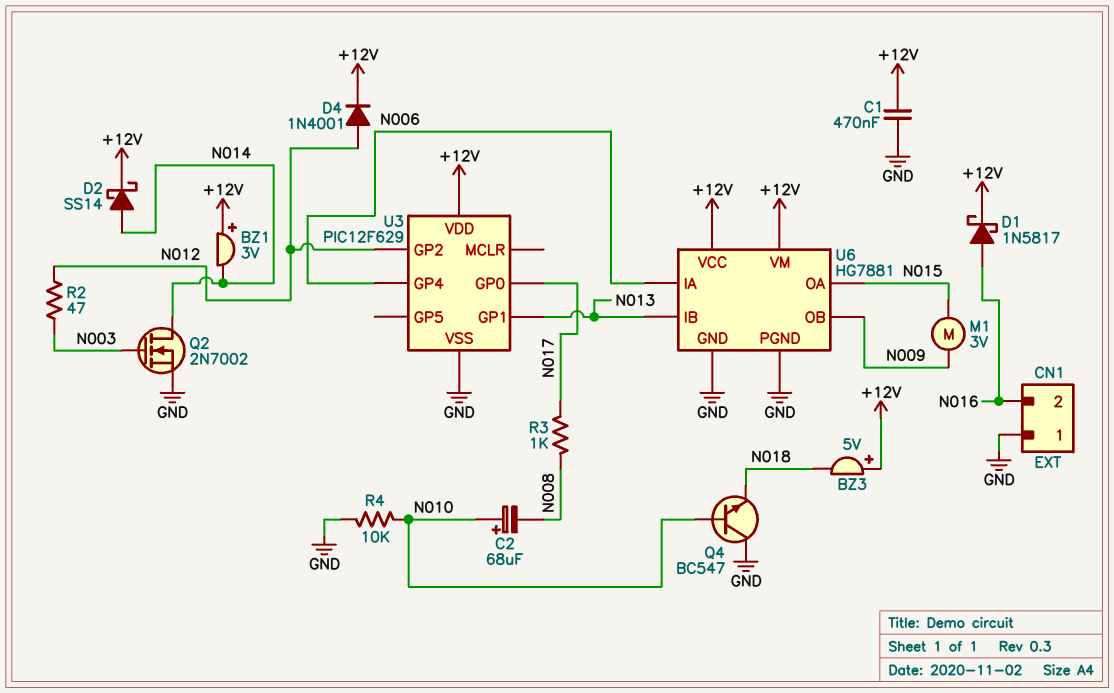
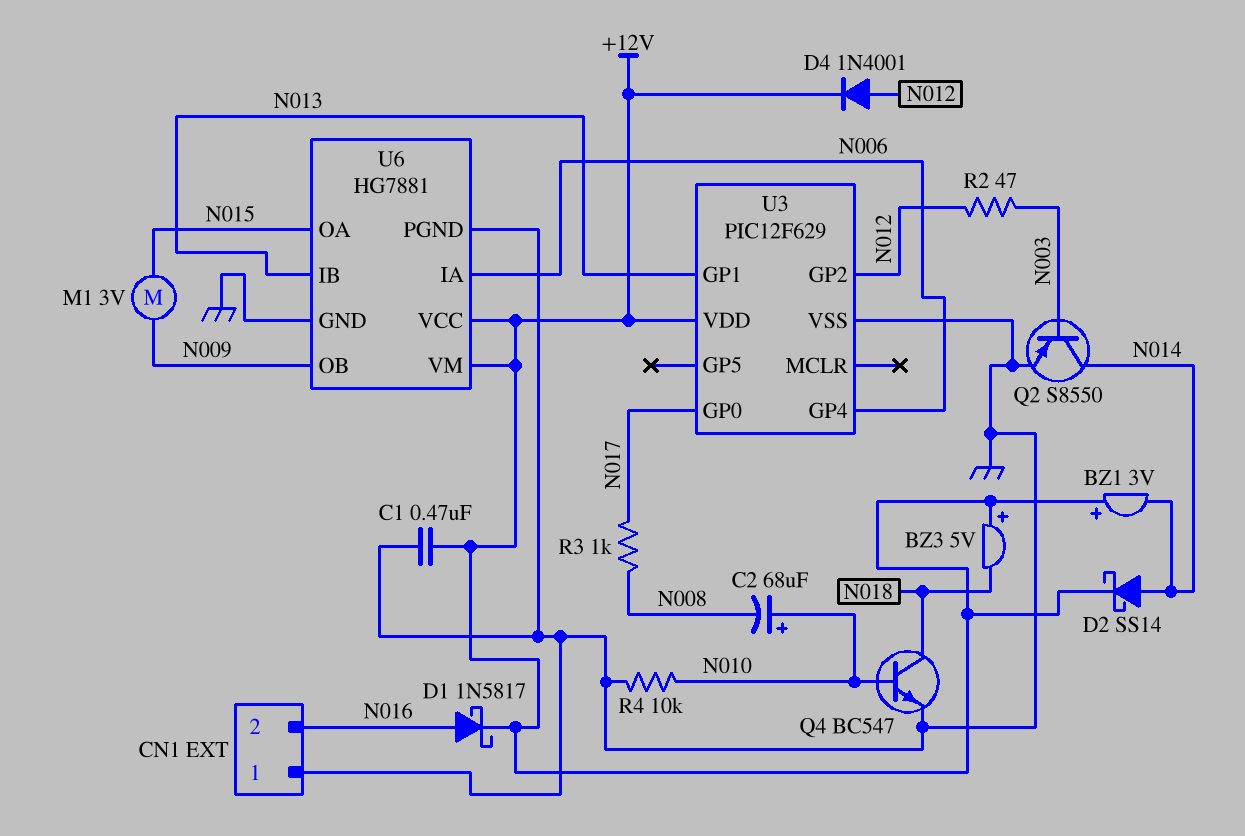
Q2: NMOS 2N7002 (G N003, D N014, S GND) -> PNP S8550 (B N003, C N014, E GND)
Q4: NPN BC547 (B N010, C GND, E N018) -> NPN BC547 (B N010, C N018, E GND)

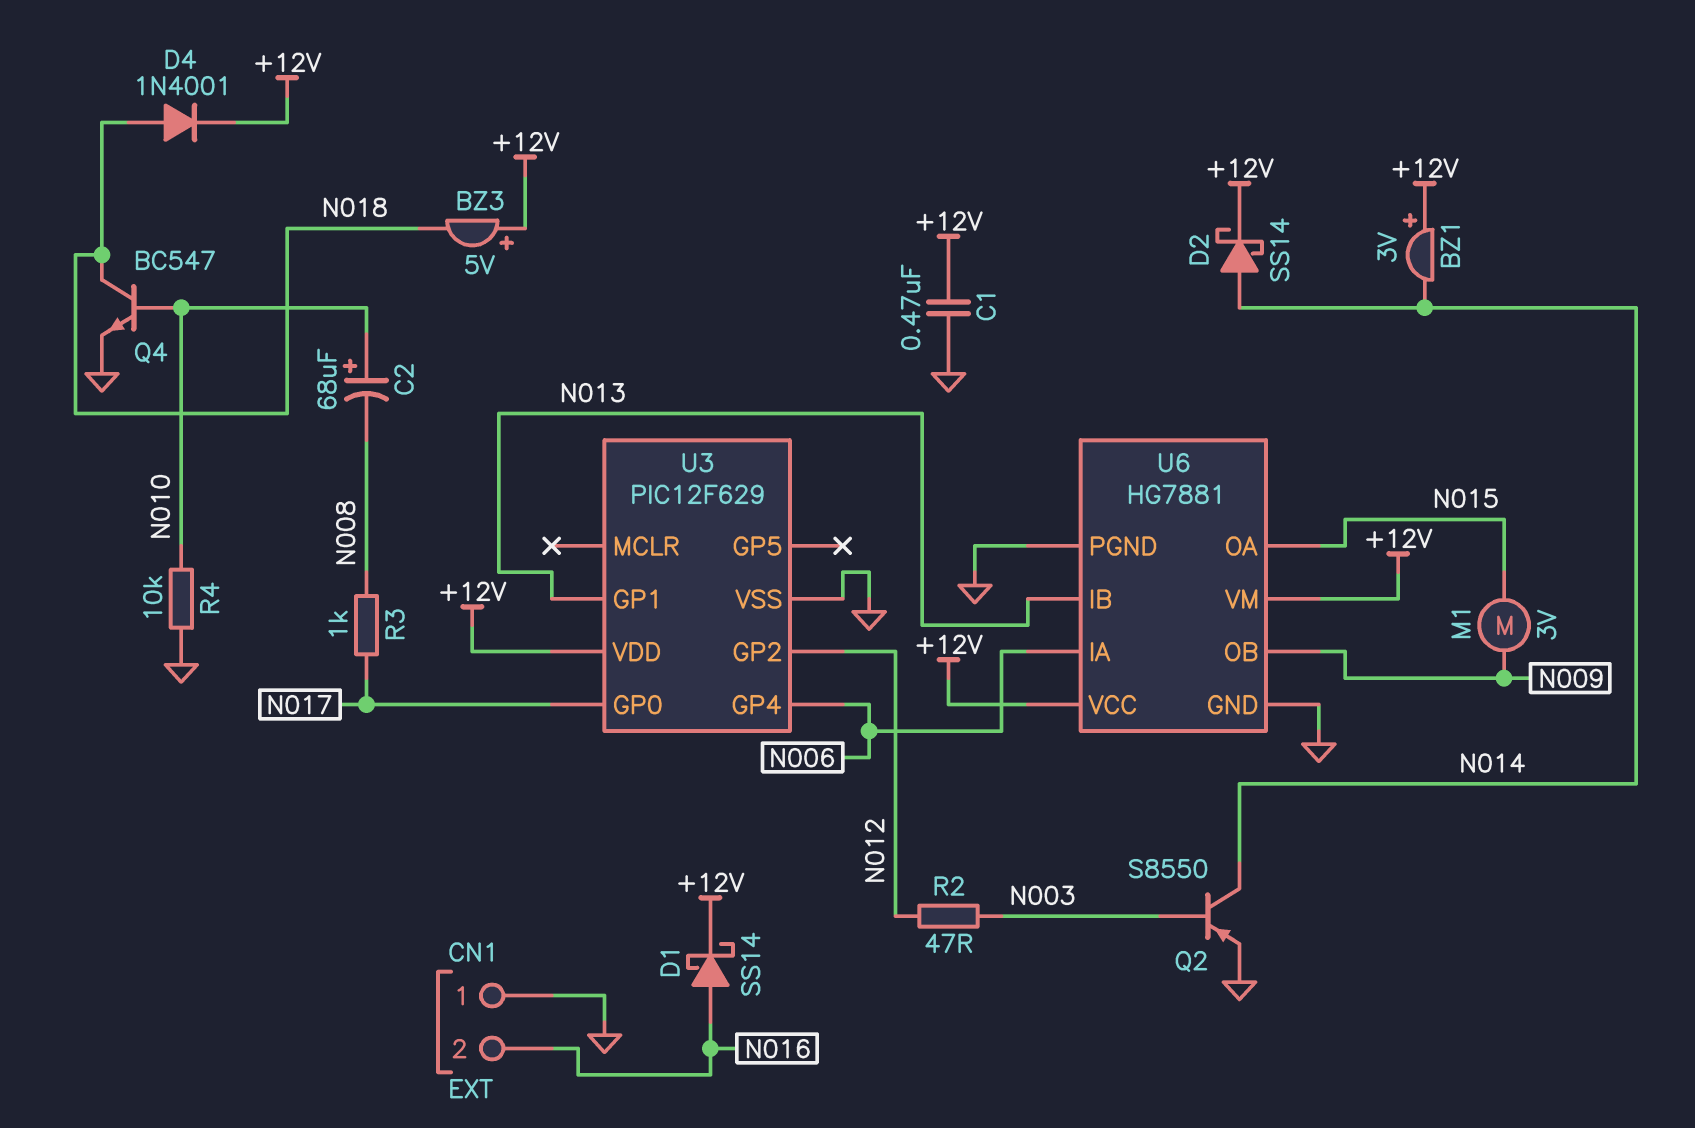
D1: schottky 1N5817 (A N016, K +12V) -> schottky SS14 (A N016, K +12V)
D4: diode 1N4001 (A N012, K +12V) -> diode 1N4001 (A N018, K +12V)

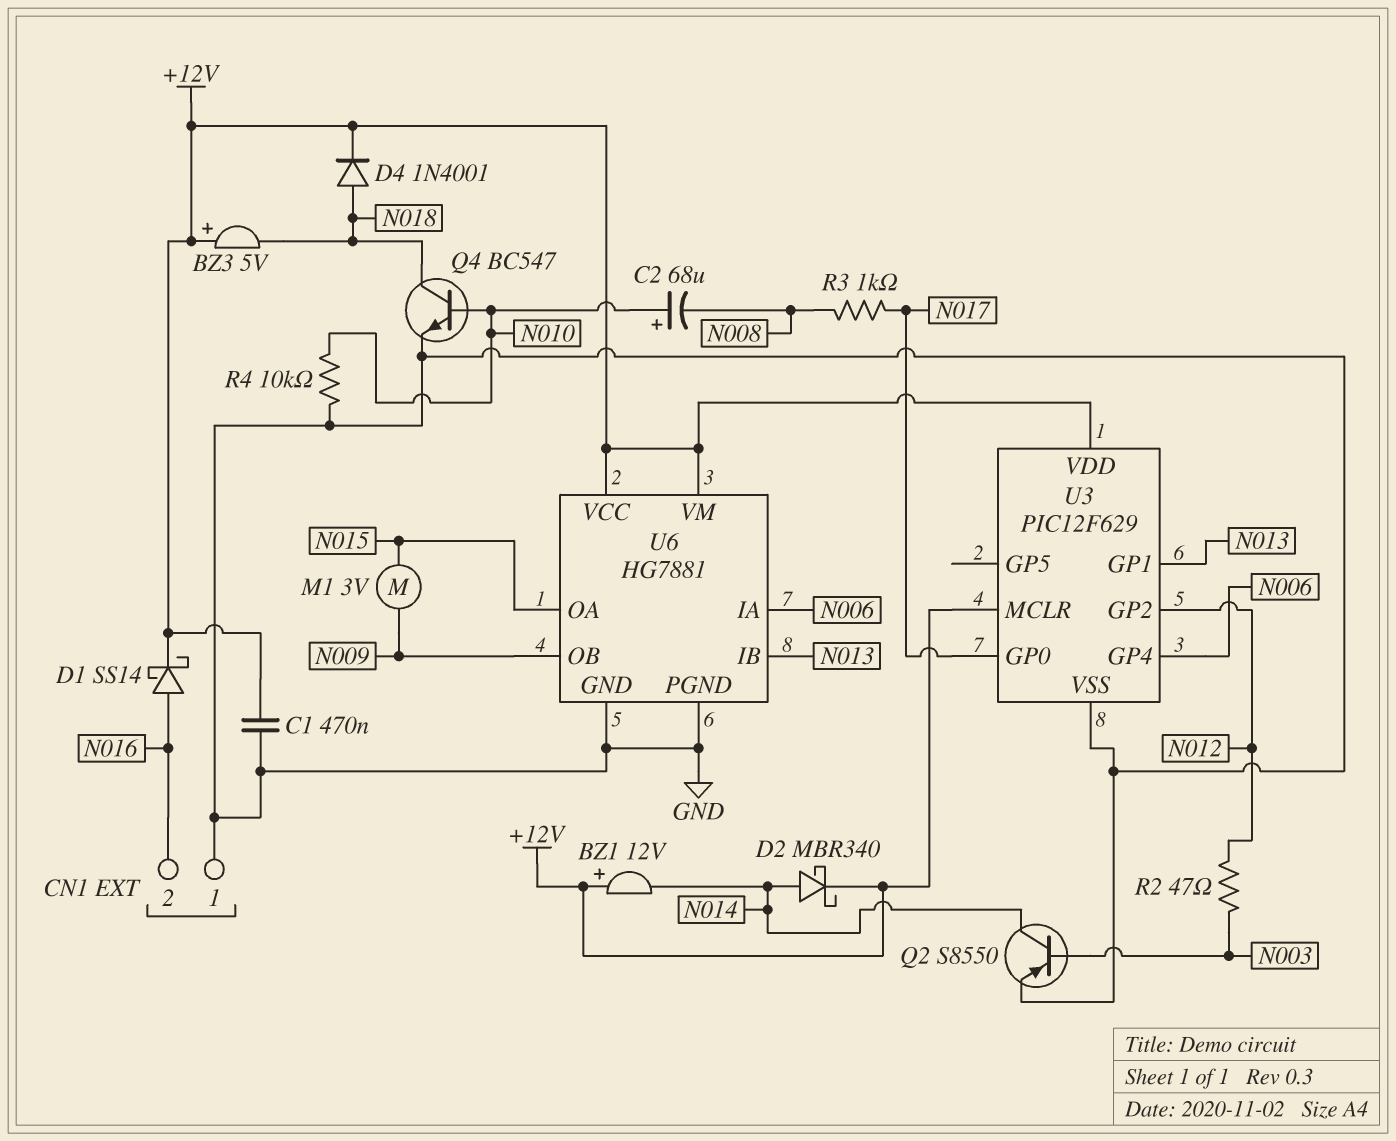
BZ1: buzzer 3V (plus +12V, minus N014) -> buzzer 12V (plus +12V, minus N014)
D2: schottky SS14 (A N014, K +12V) -> schottky MBR340 (A N014, K +12V)
U3 pin MCLR: none -> +12V

